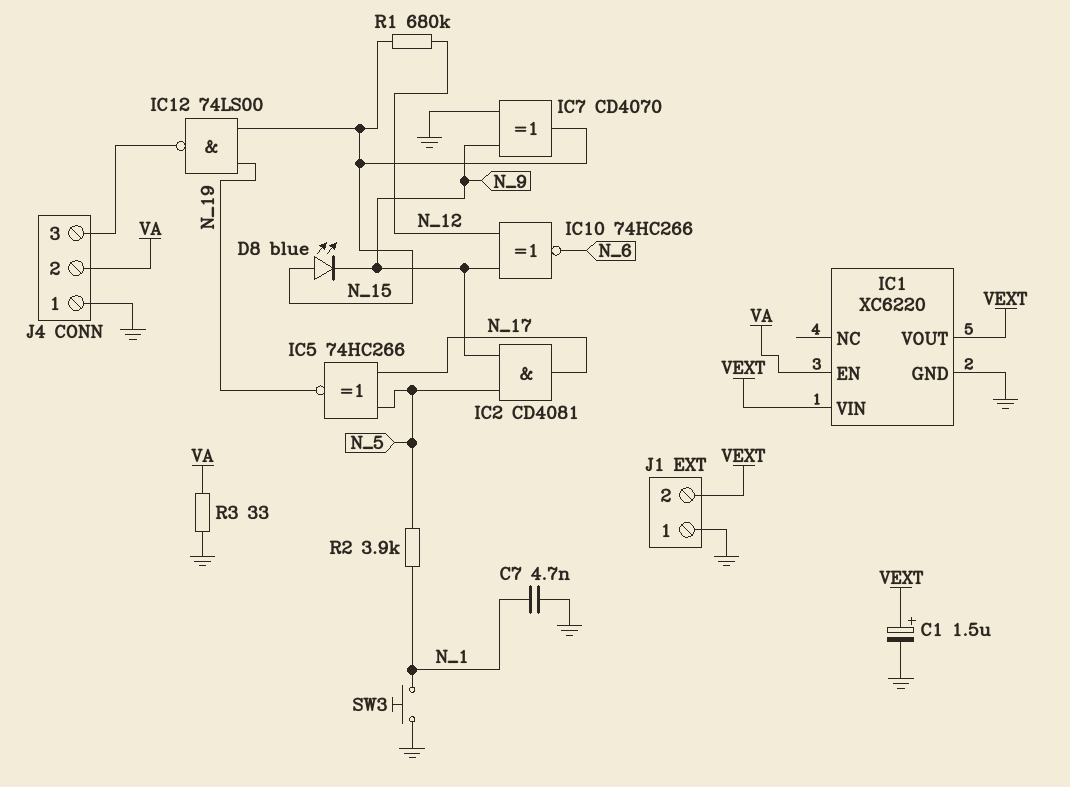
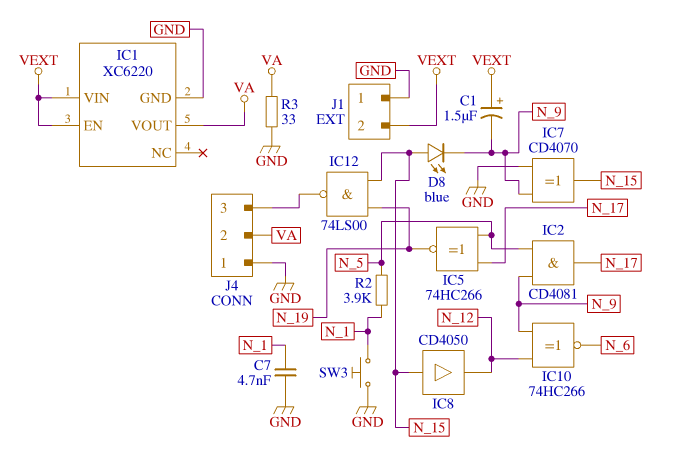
C1: 1.5uF (plus VEXT, minus GND) -> 1.5uF (plus VEXT, minus N_9)
IC1 pin EN: VA -> VEXT
IC1 pin VOUT: VEXT -> VA
IC8: none -> buffer CD4050 (in N_15, out N_12)
R1: 680k (N_12, N_15) -> none

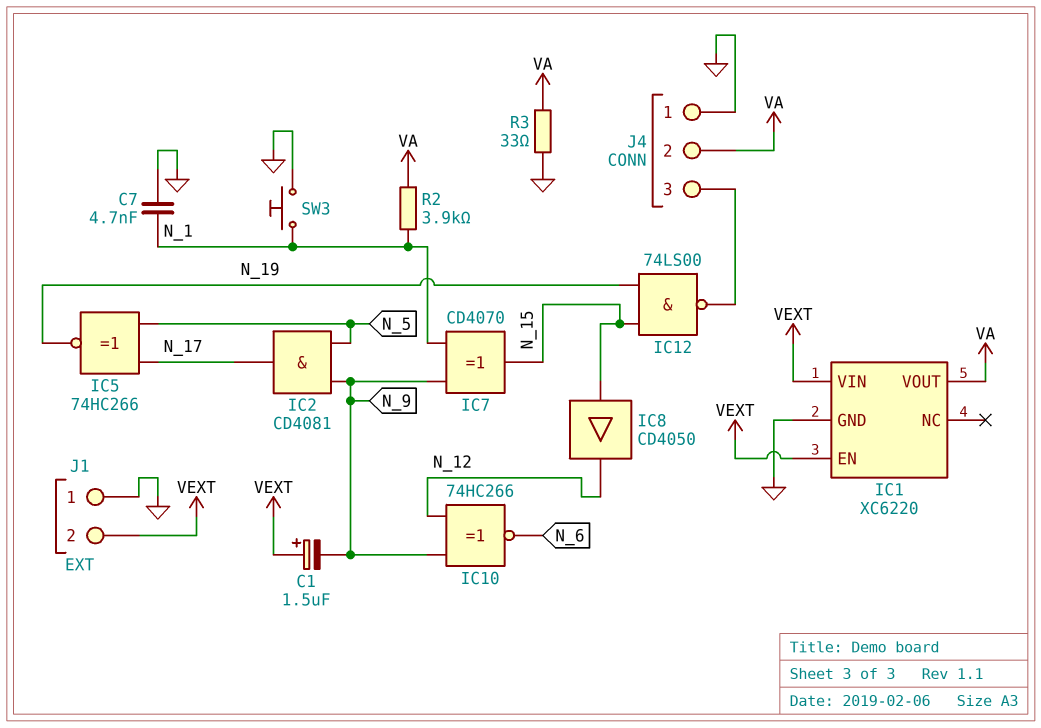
D8: LED blue (A N_15, K N_9) -> none
IC7: XOR CD4070 (in GND, in N_9, out N_15) -> XOR CD4070 (in N_1, in N_9, out N_15)
R2: 3.9k (N_1, N_5) -> 3.9k (N_1, VA)

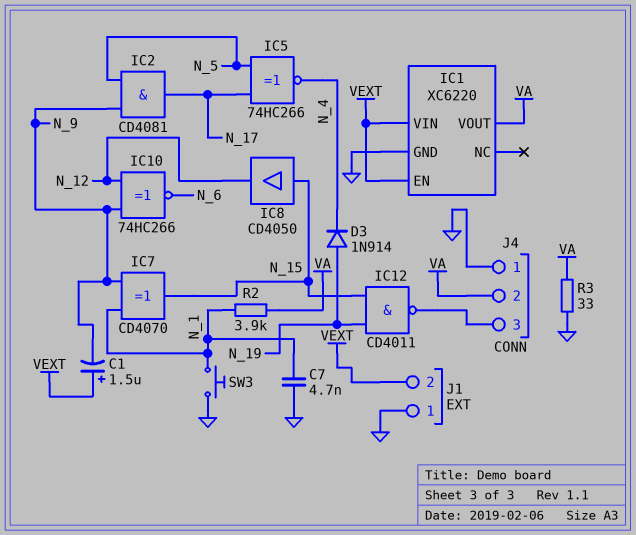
D3: none -> diode 1N914 (A N_19, K N_4)
IC5: XNOR 74HC266 (in N_5, in N_17, out N_19) -> XNOR 74HC266 (in N_5, in N_17, out N_4)
IC12: NAND 74LS00 (in N_15, in N_19, out J4/3) -> NAND CD4011 (in N_15, in N_19, out J4/3)

